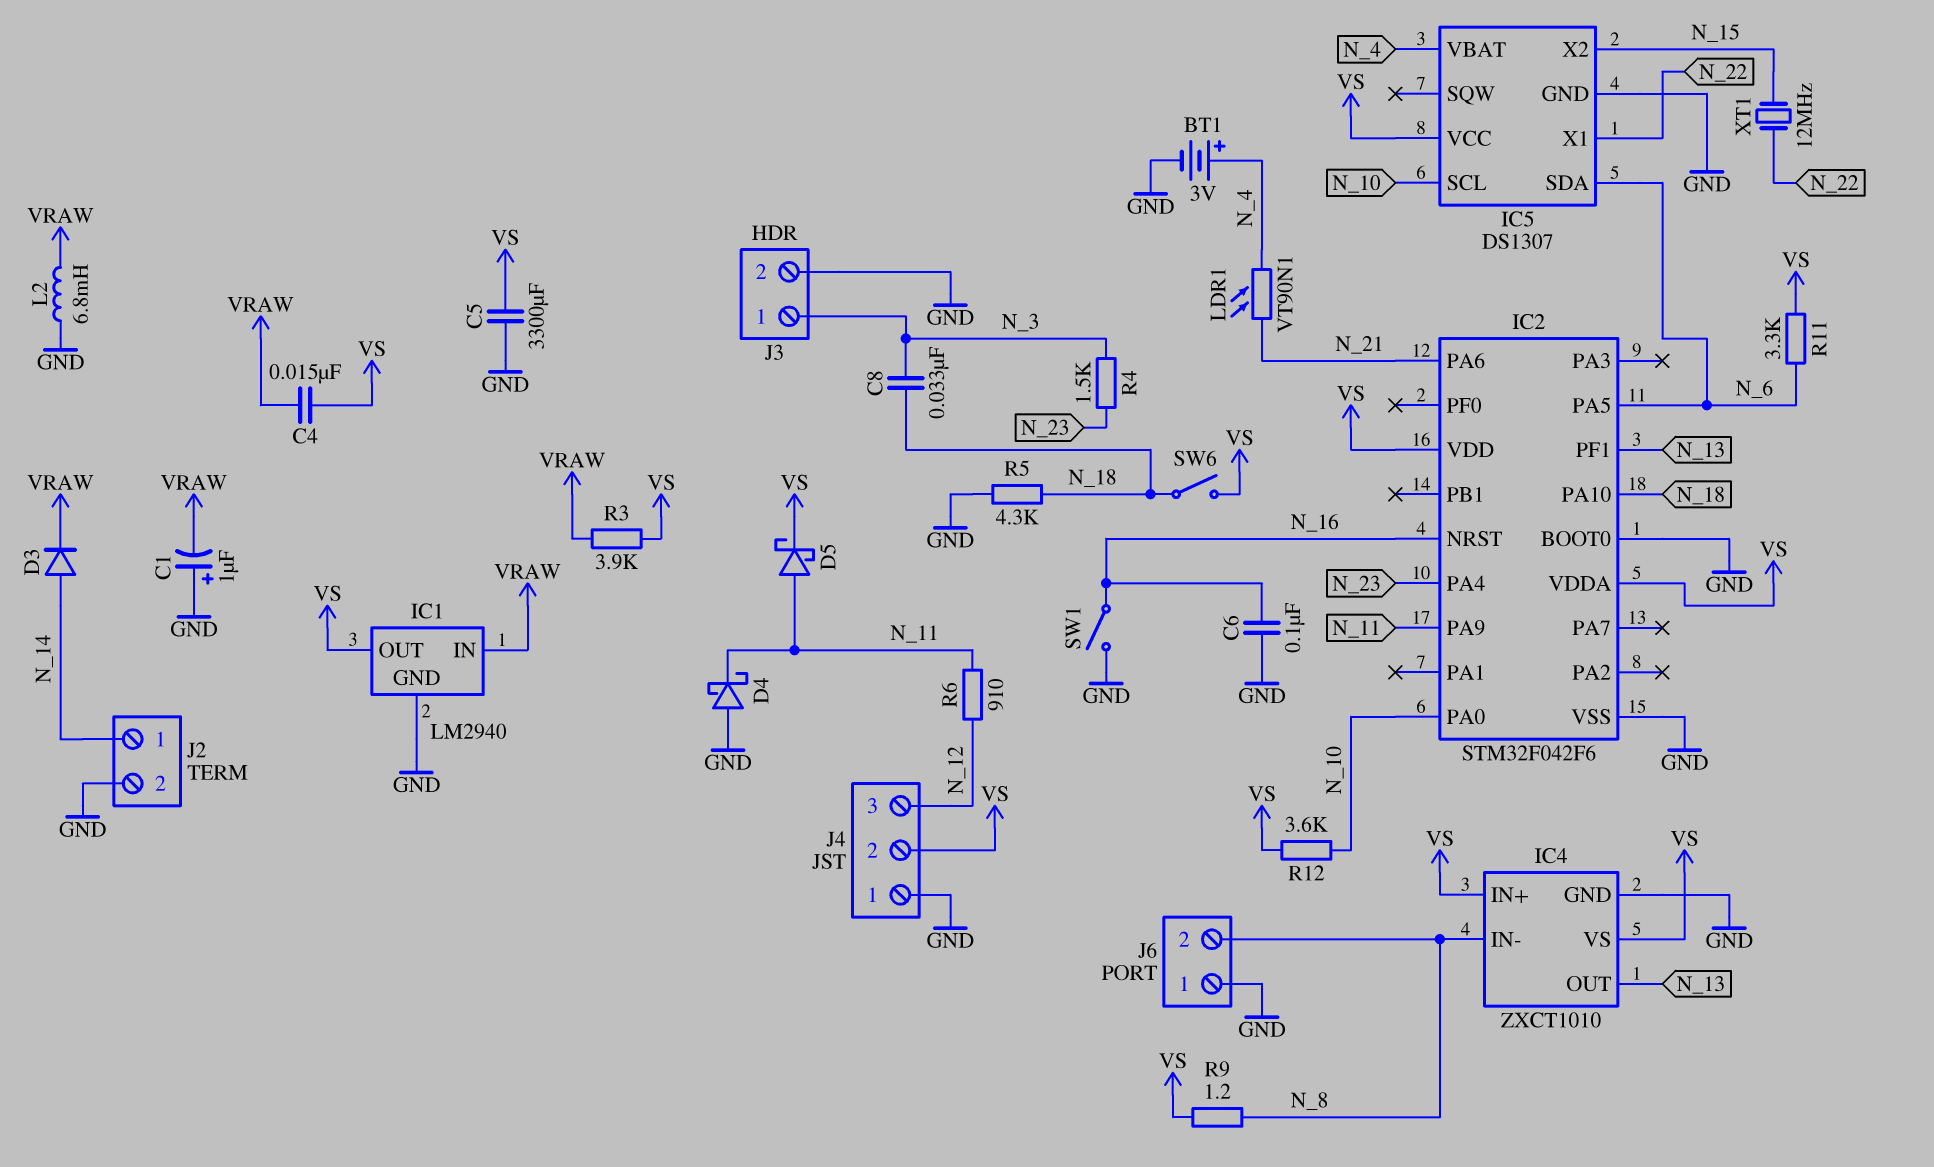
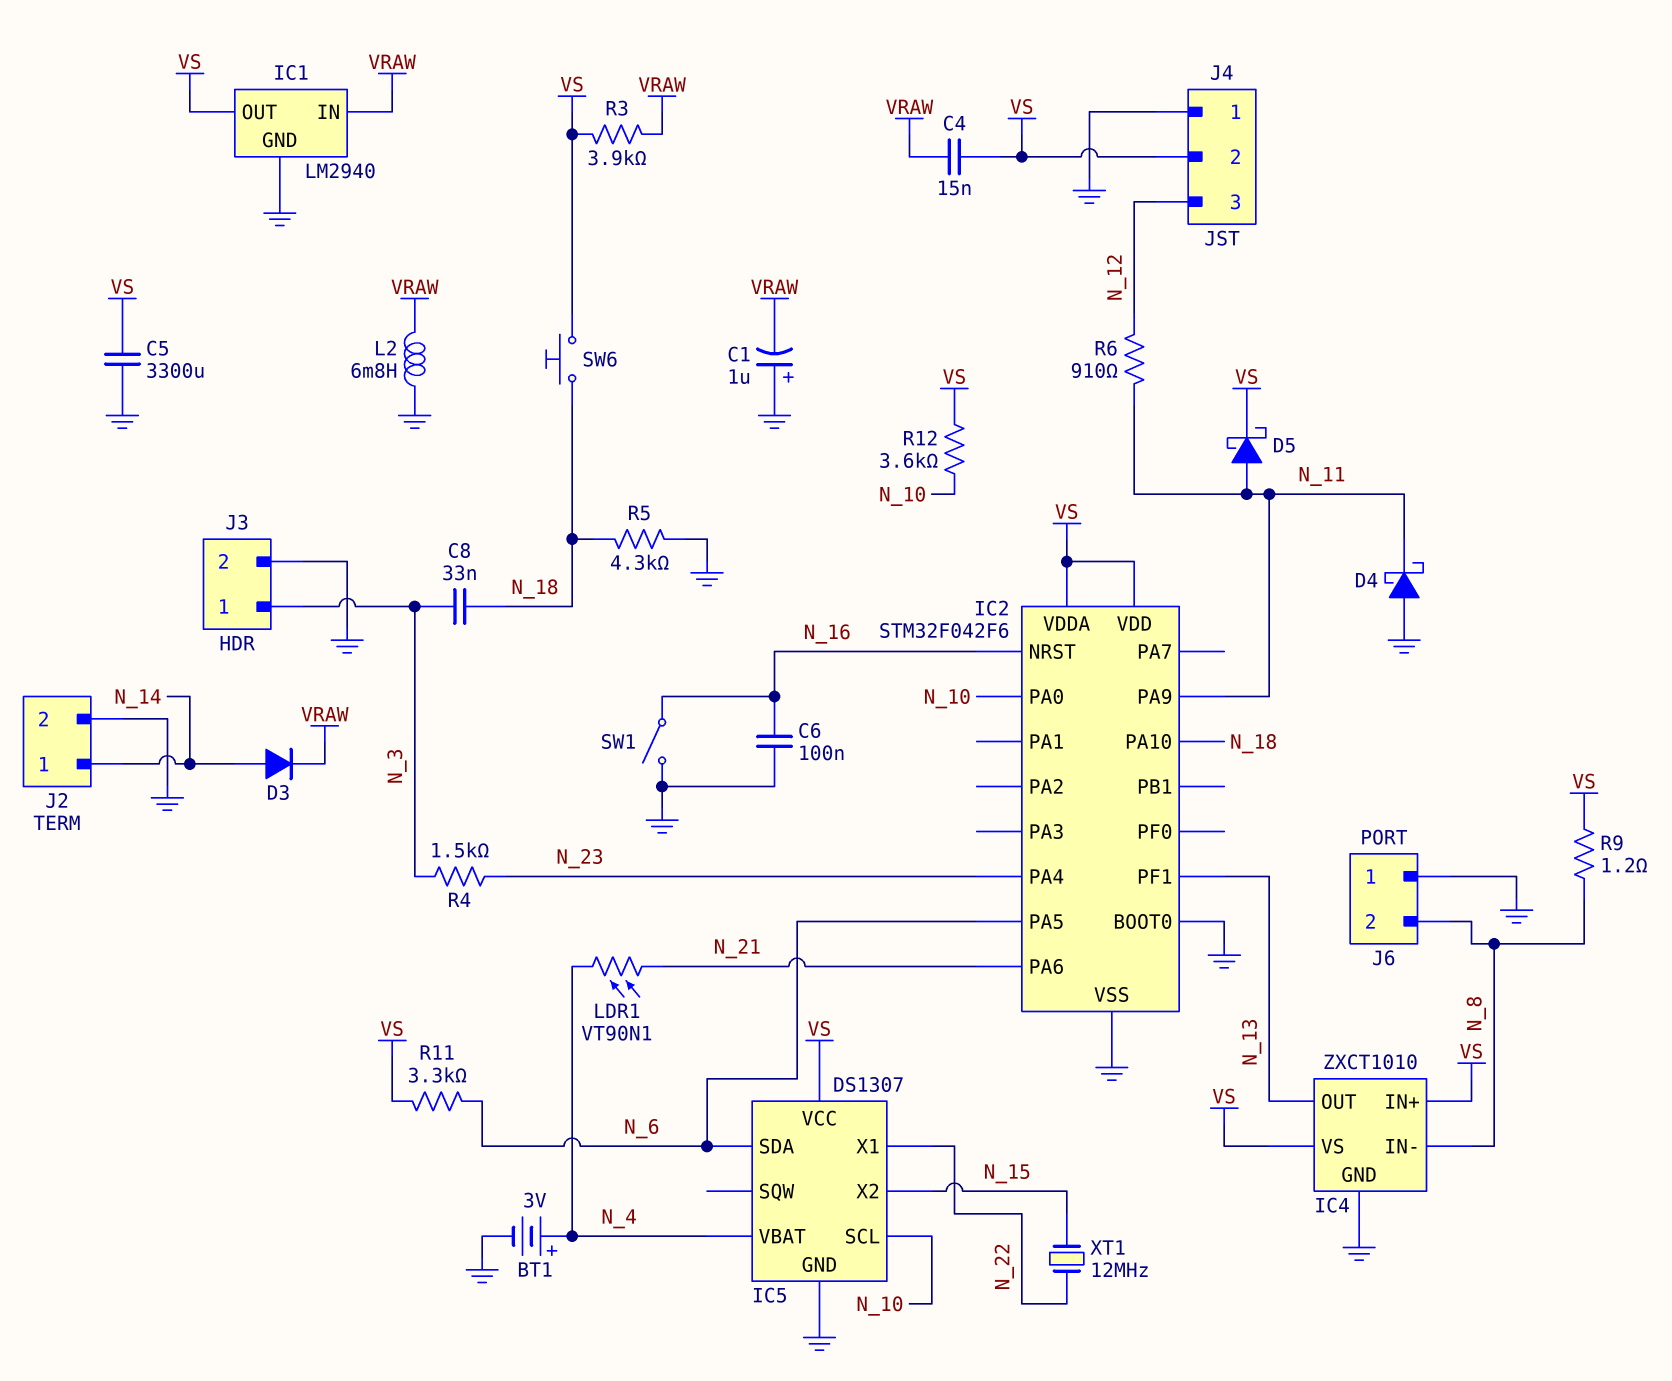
SW6: switch (N_18, VS) -> button (N_18, VS)

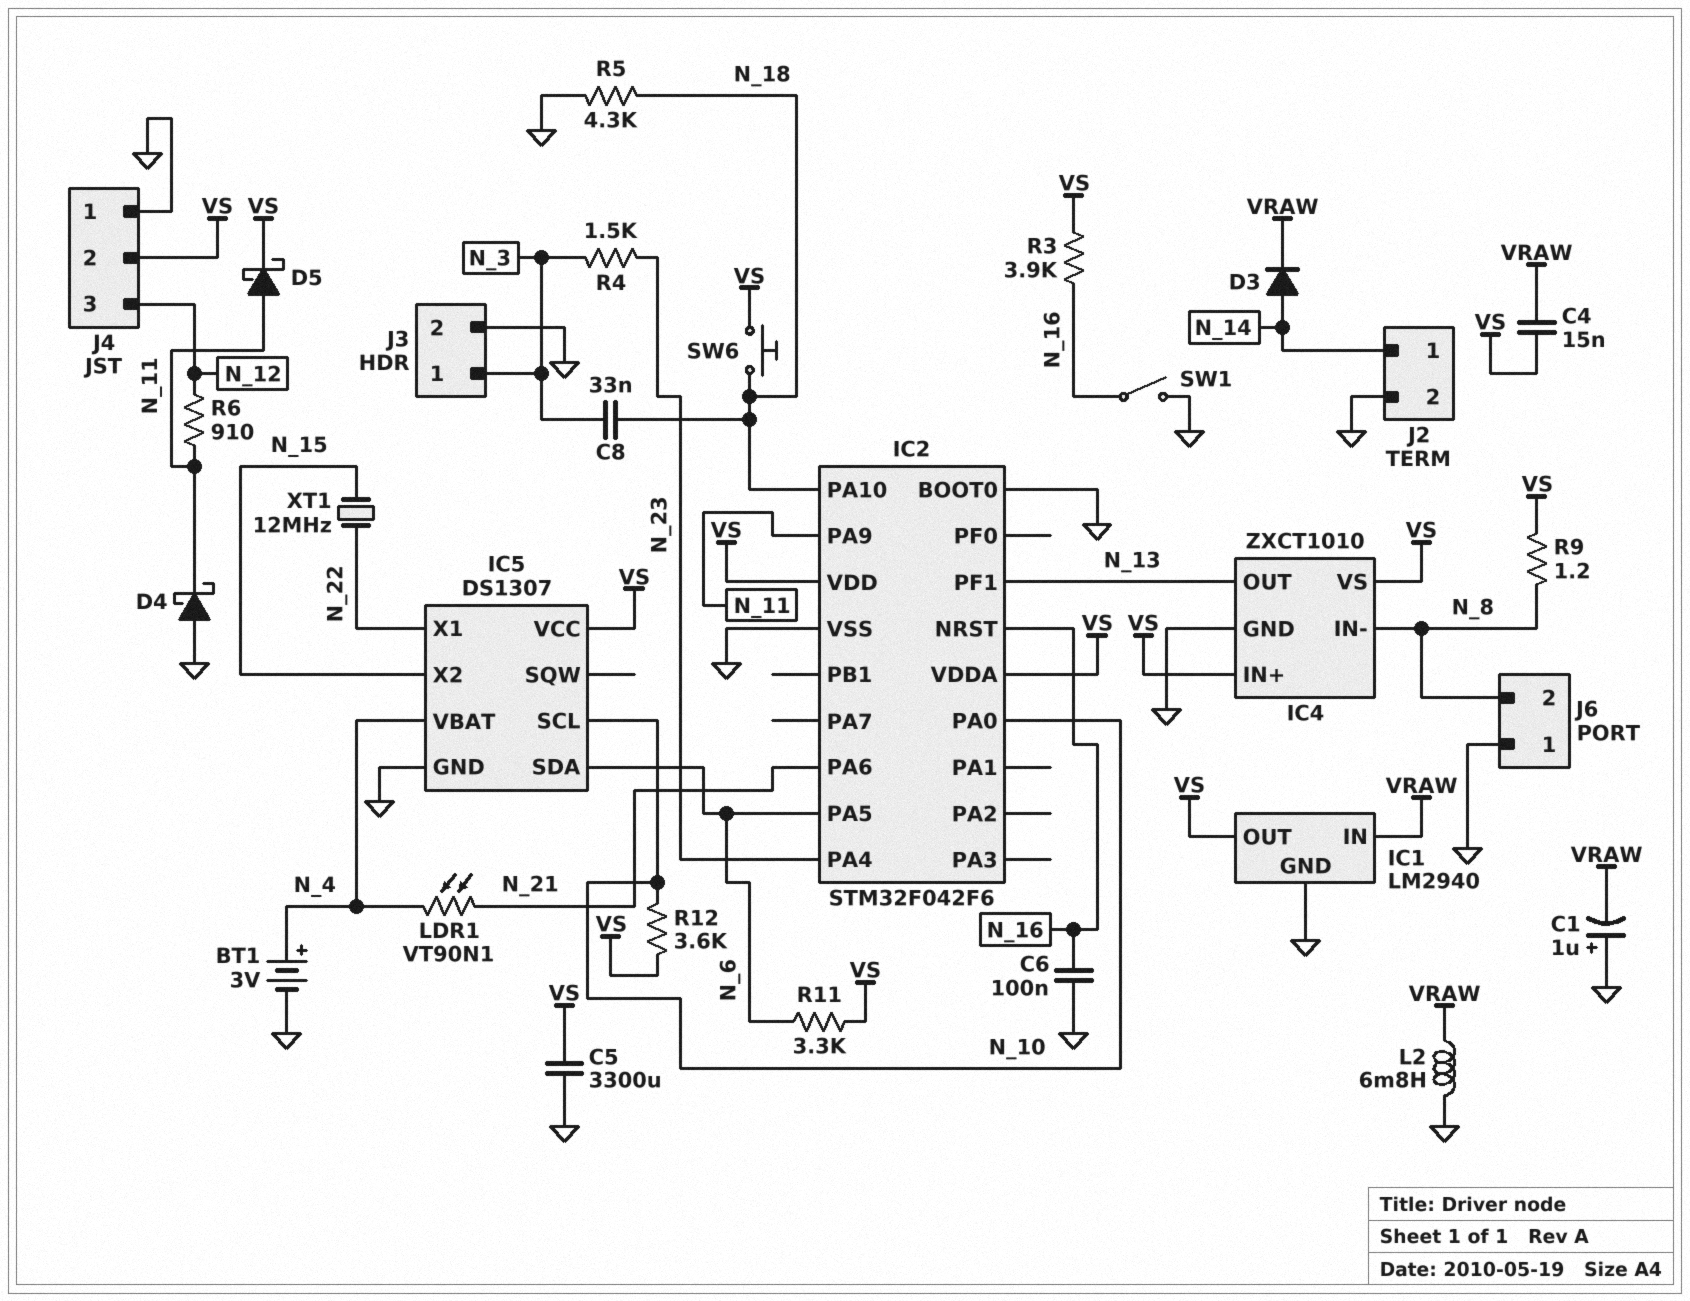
R3: 3.9k (VRAW, VS) -> 3.9k (N_16, VS)

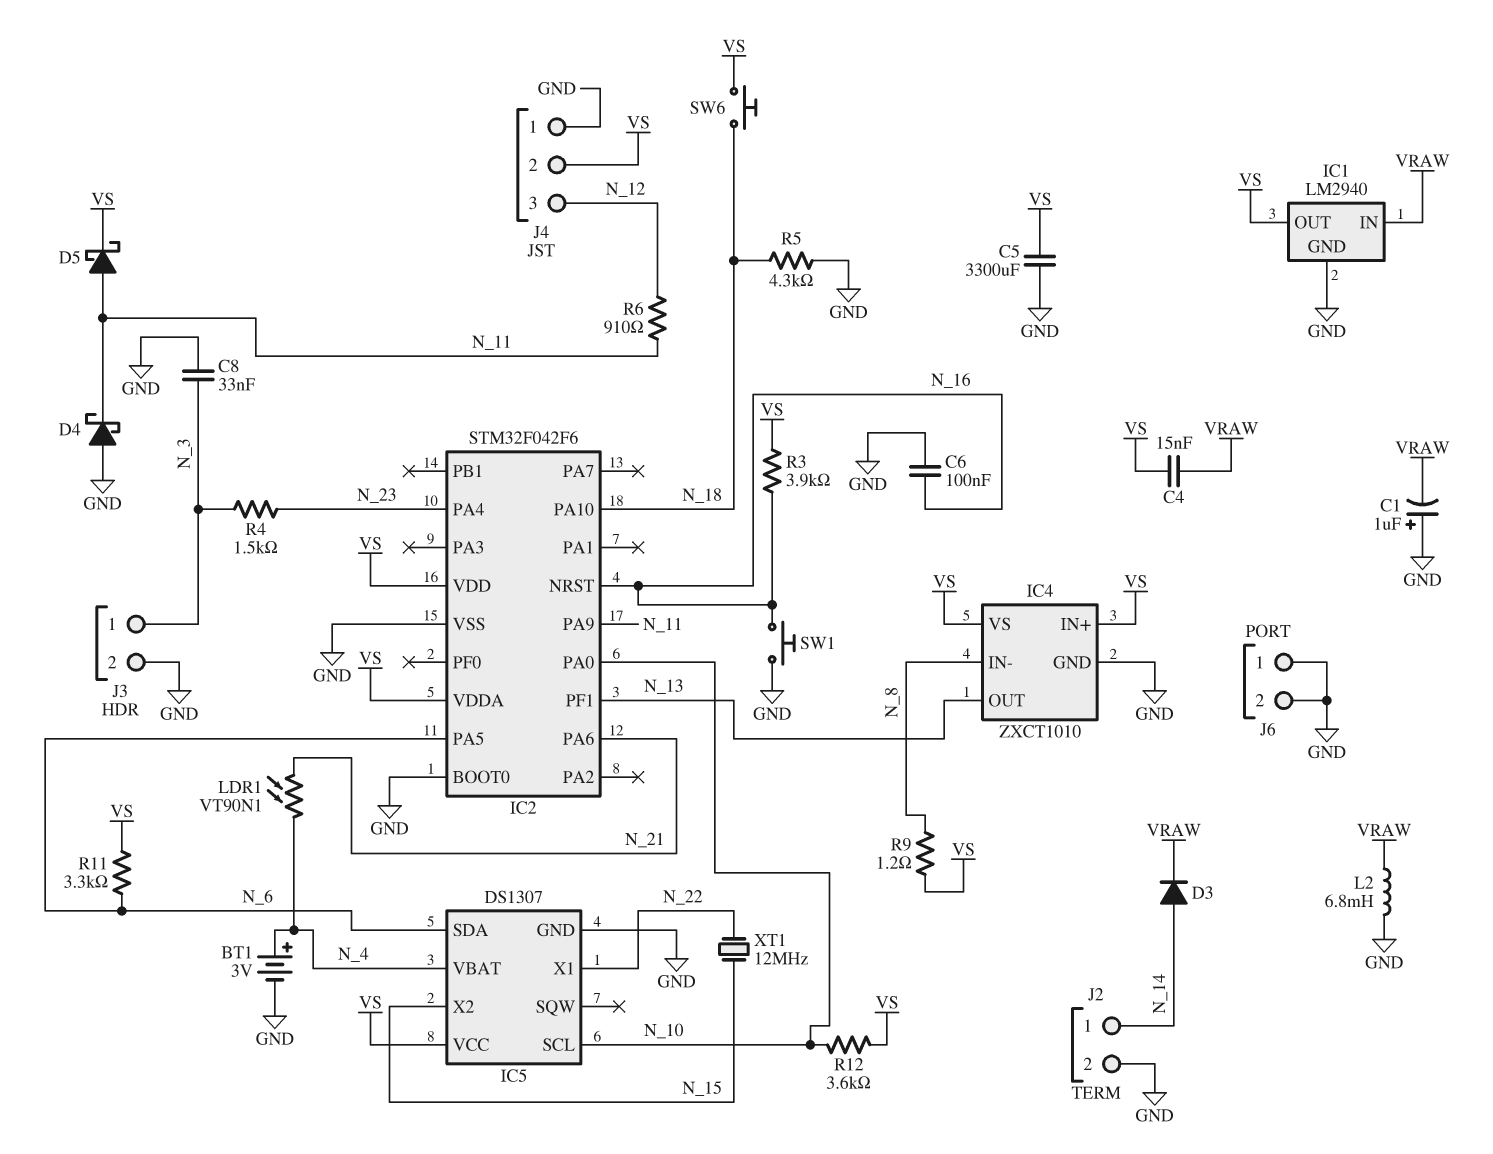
C8: 33nF (N_3, N_18) -> 33nF (GND, N_3)
J6 pin 2: N_8 -> GND
SW1: switch (GND, N_16) -> button (GND, N_16)

